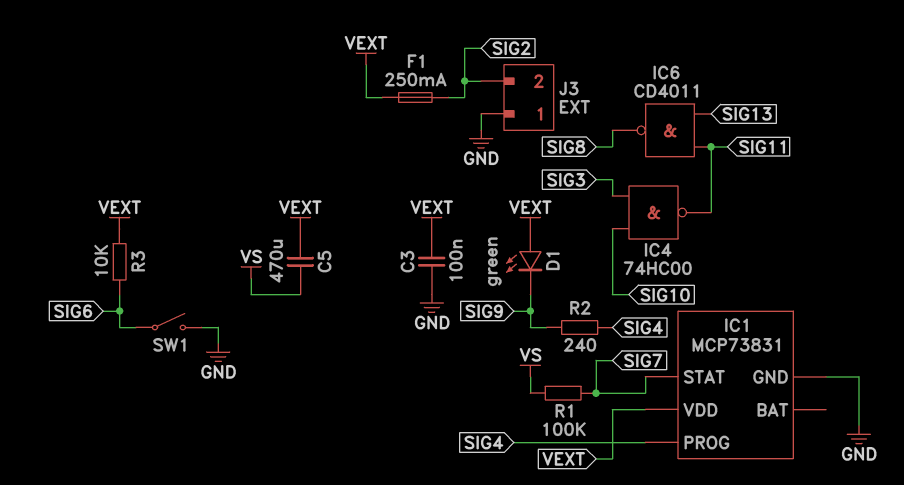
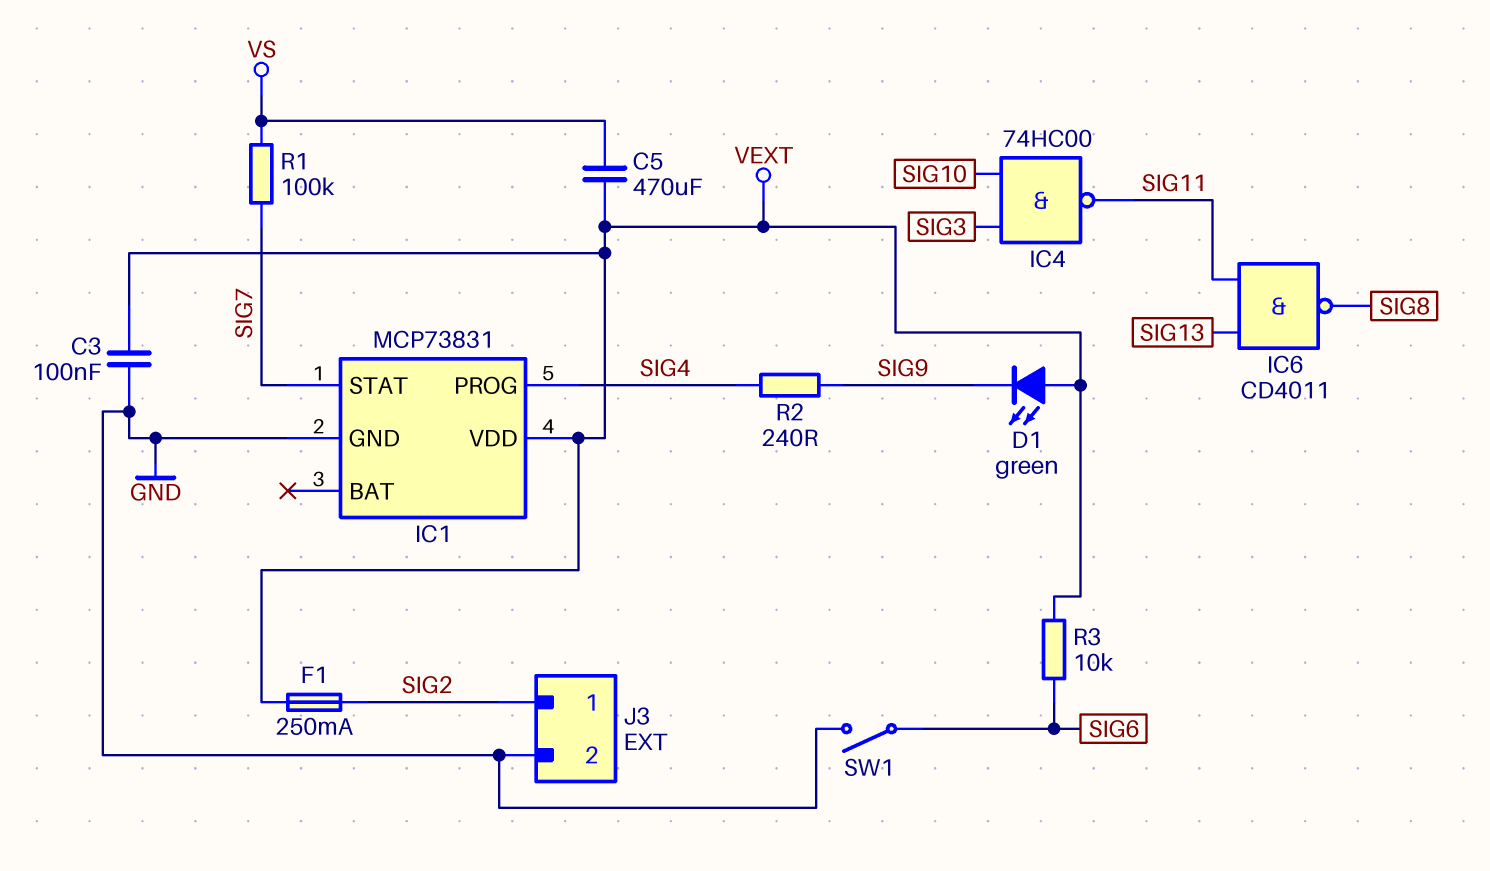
J3 pin 1: GND -> SIG2
J3 pin 2: SIG2 -> GND

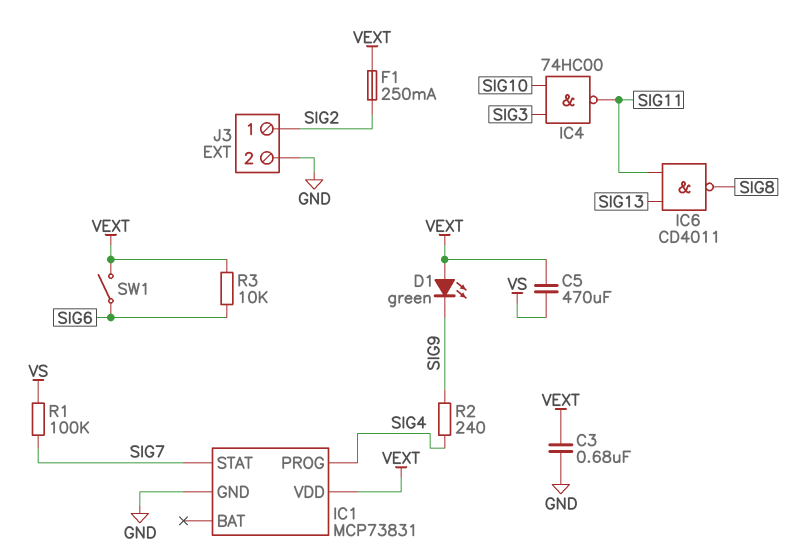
C3: 100nF (GND, VEXT) -> 680nF (GND, VEXT)
SW1: switch (GND, SIG6) -> switch (SIG6, VEXT)

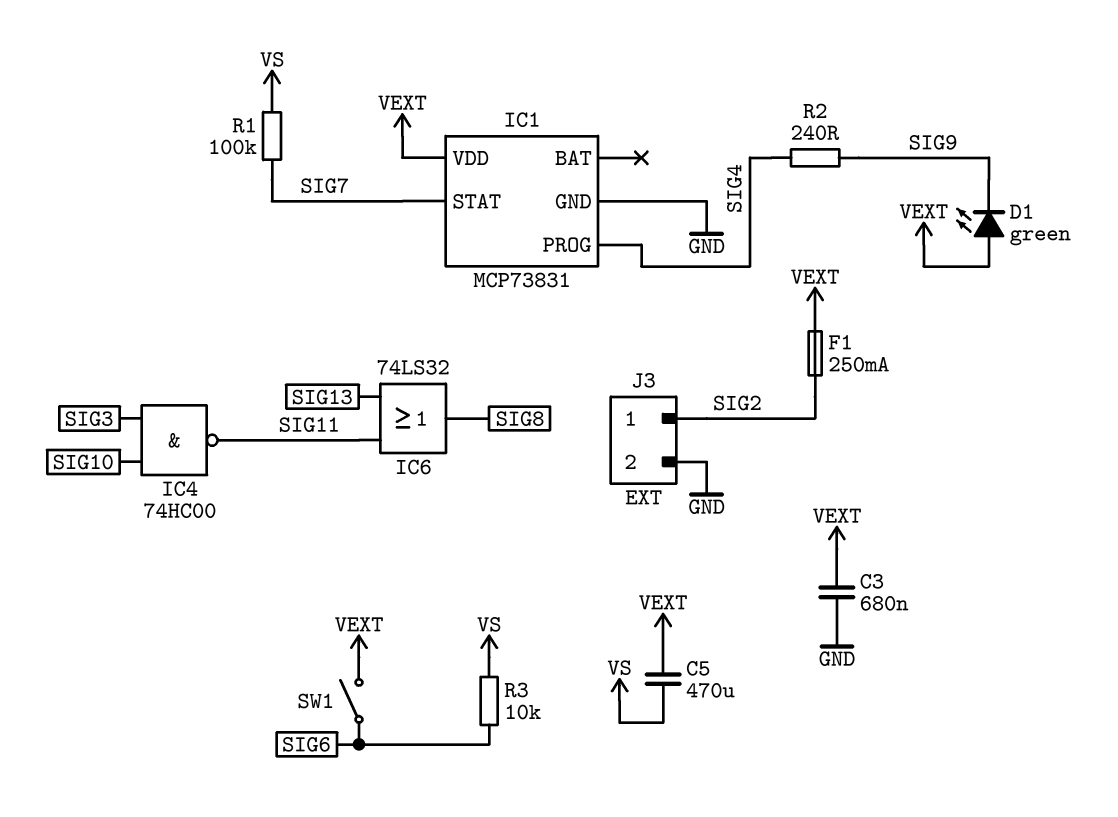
IC6: NAND CD4011 (in SIG11, in SIG13, out SIG8) -> OR 74LS32 (in SIG11, in SIG13, out SIG8)
R3: 10k (SIG6, VEXT) -> 10k (SIG6, VS)

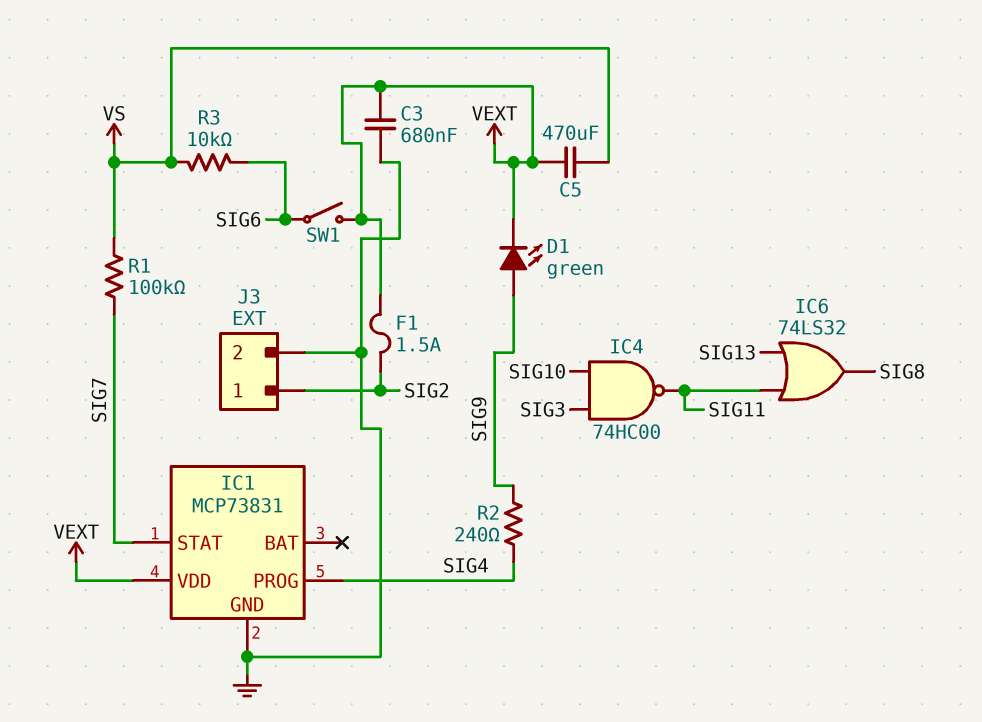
D1: LED green (A VEXT, K SIG9) -> LED green (A SIG9, K VEXT)
F1: 250mA (SIG2, VEXT) -> 1.5A (SIG2, VEXT)

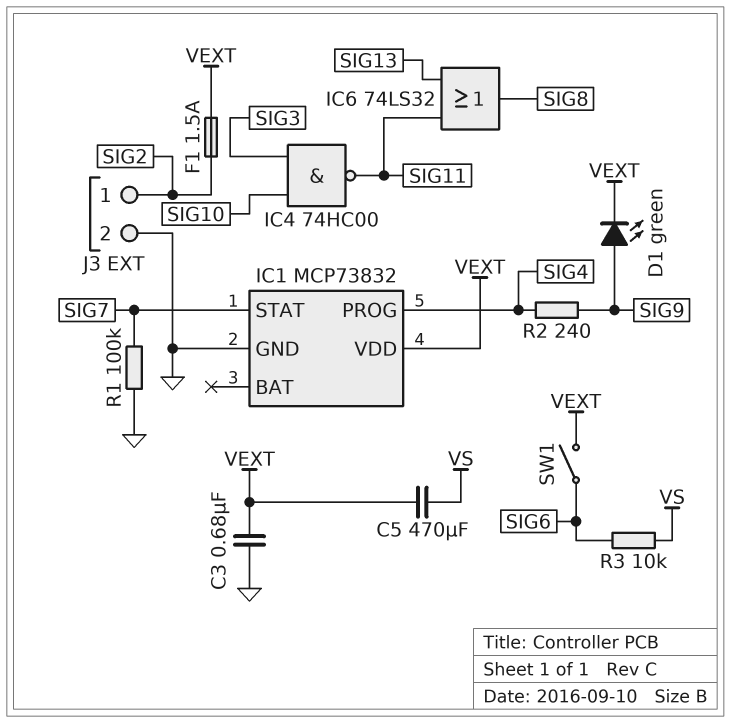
IC1: MCP73831 -> MCP73832
R1: 100k (SIG7, VS) -> 100k (GND, SIG7)

